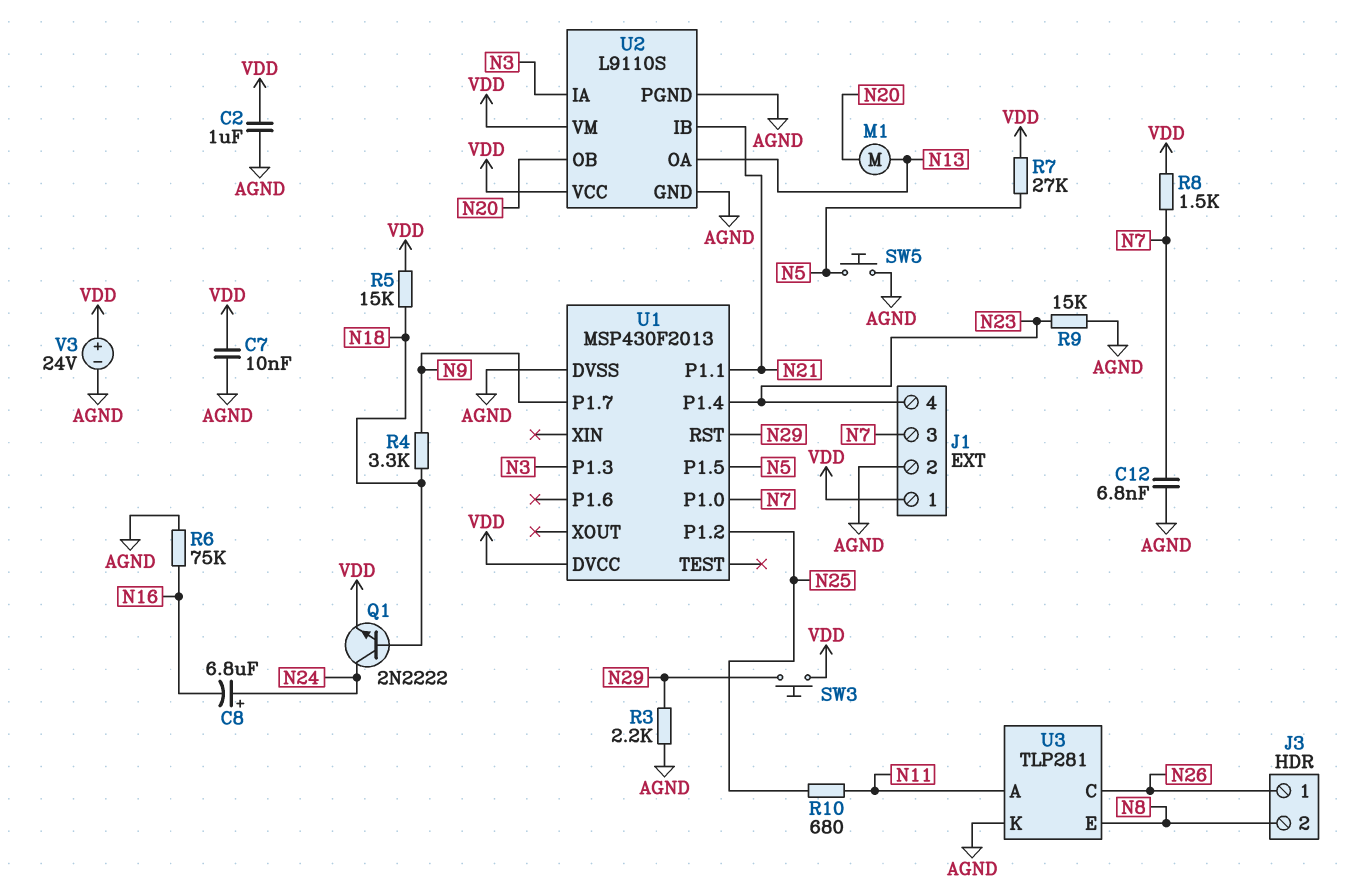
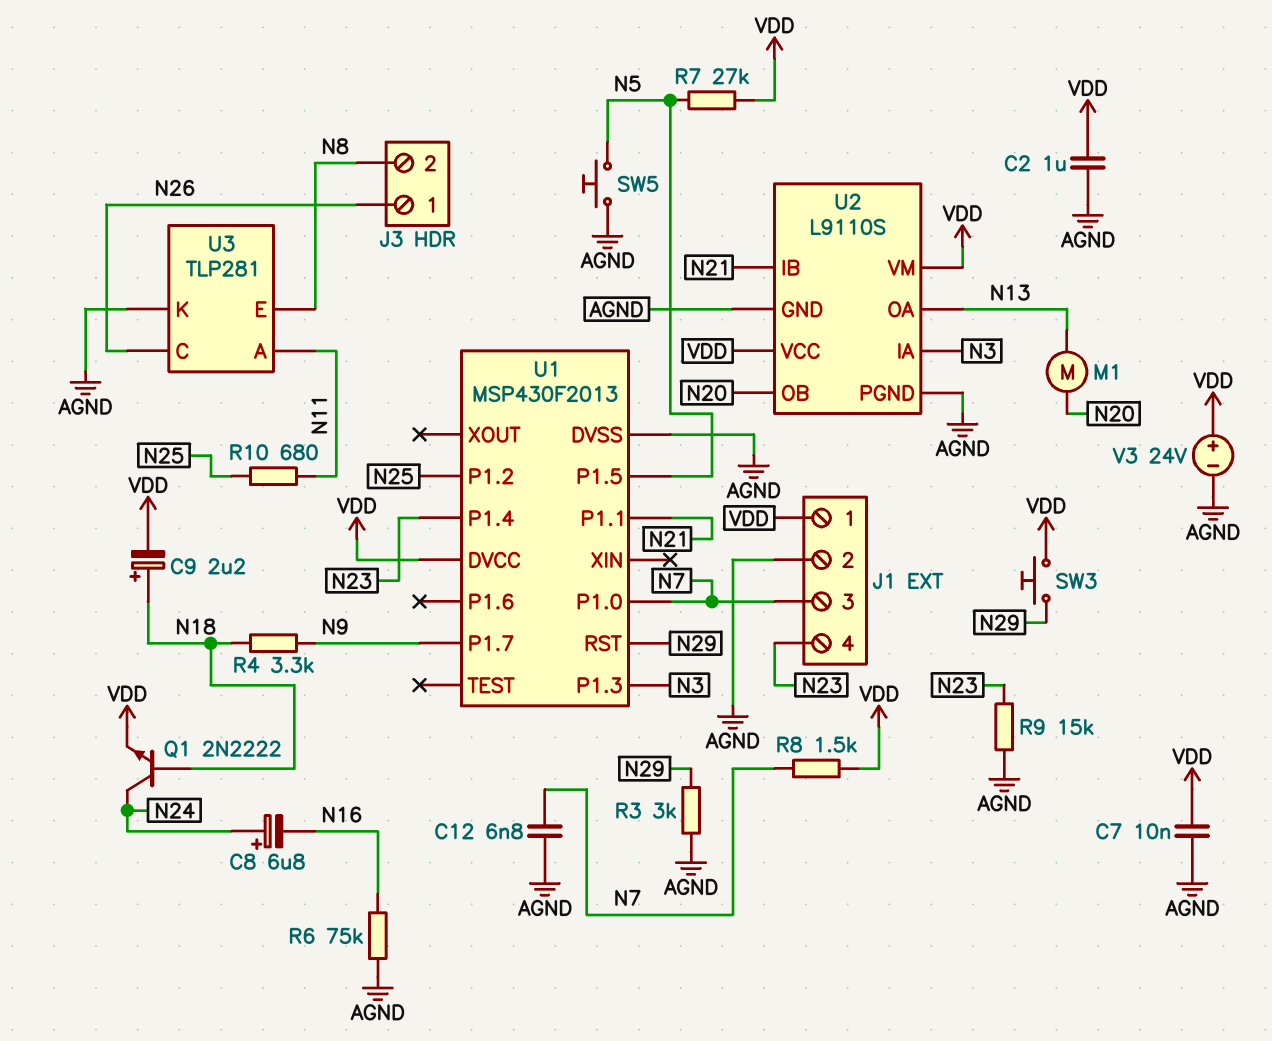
C9: none -> 2.2uF (plus N18, minus VDD)
R3: 2.2k (AGND, N29) -> 3k (AGND, N29)
R5: 15k (N18, VDD) -> none

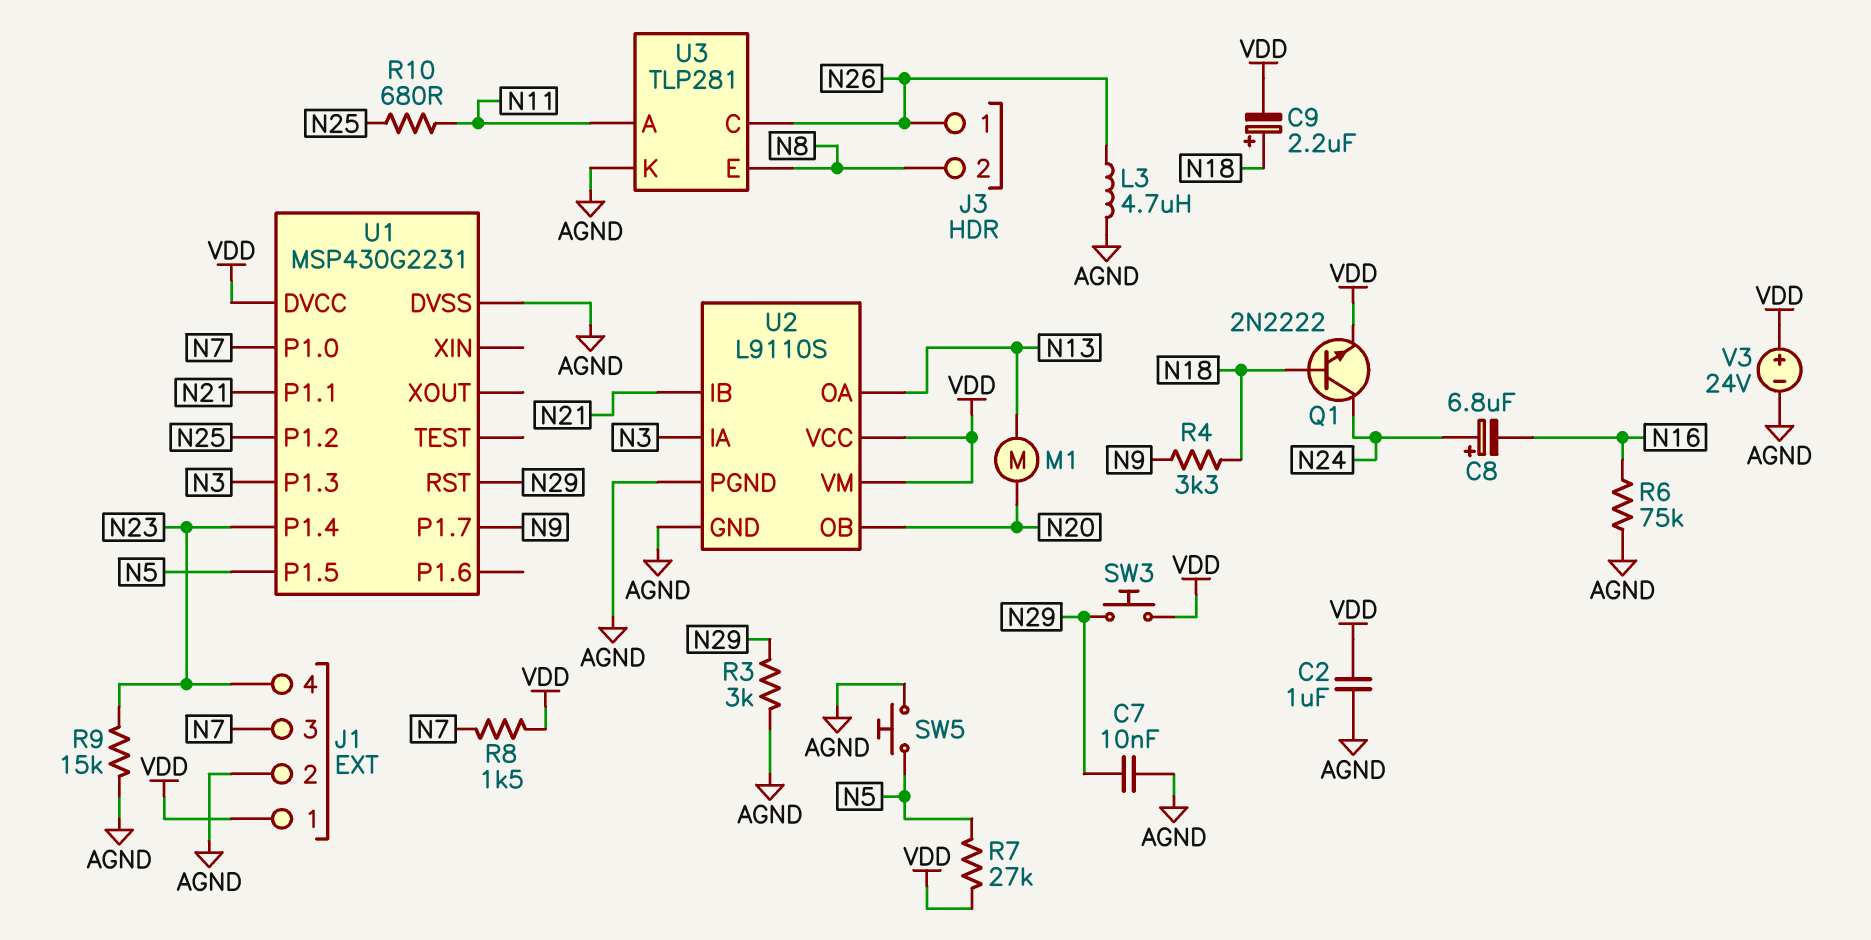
C7: 10nF (AGND, VDD) -> 10nF (AGND, N29)
C12: 6.8nF (AGND, N7) -> none
L3: none -> 4.7uH (AGND, N26)
U1: MSP430F2013 -> MSP430G2231

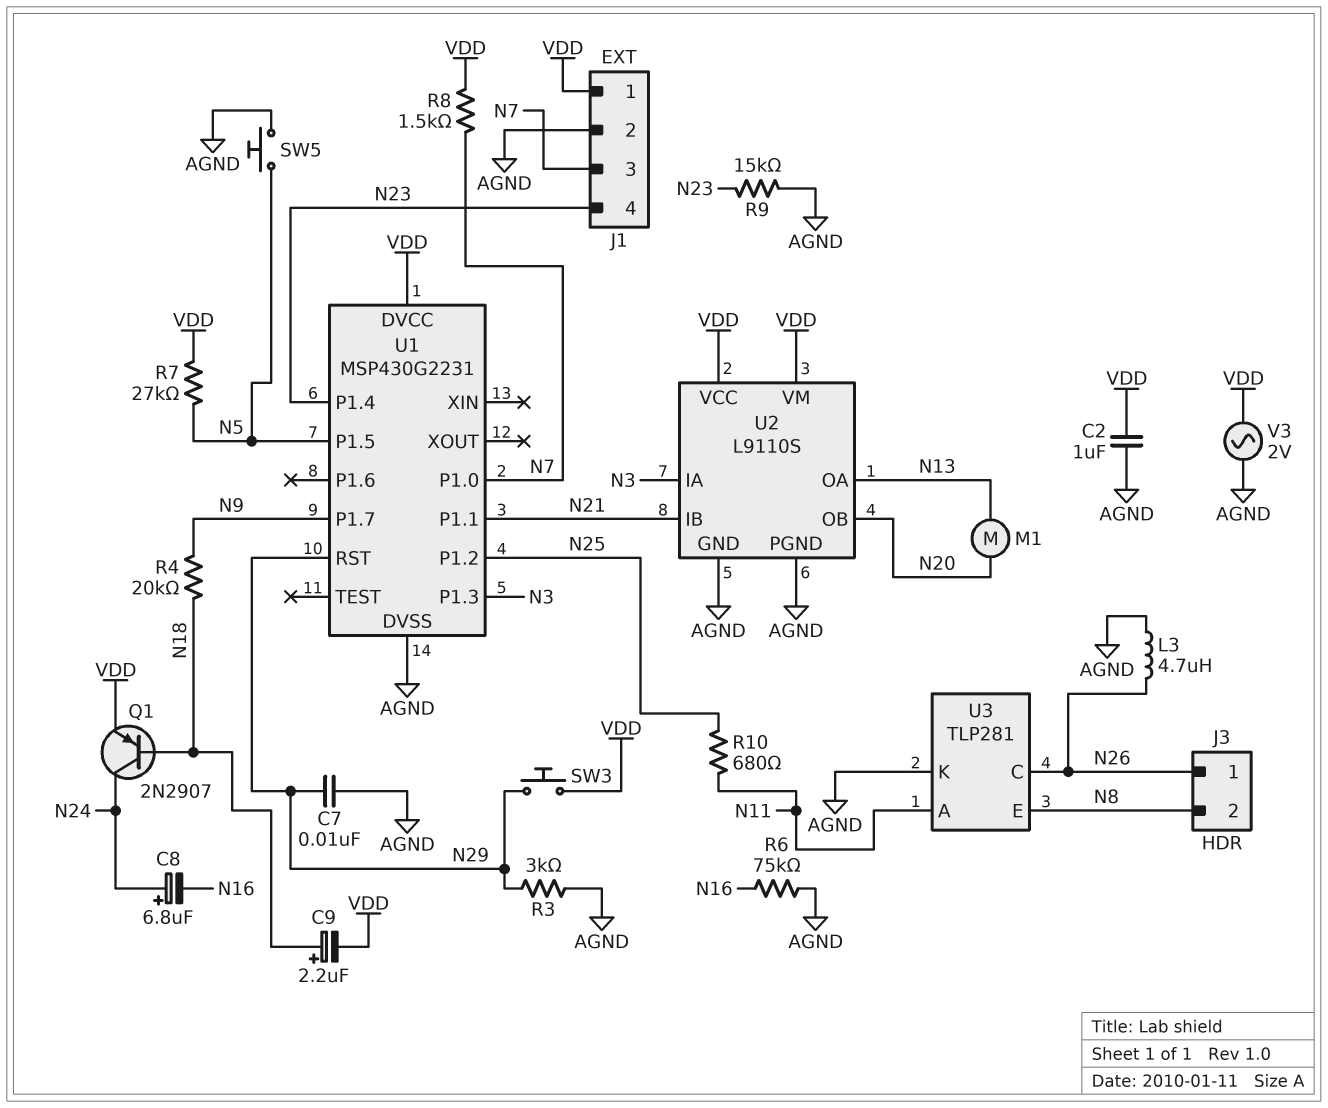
Q1: NPN 2N2222 (B N18, C N24, E VDD) -> PNP 2N2907 (B N18, C N24, E VDD)
R4: 3.3k (N9, N18) -> 20k (N9, N18)
V3: 24V (plus VDD, minus AGND) -> AC 2V (AGND, VDD)

